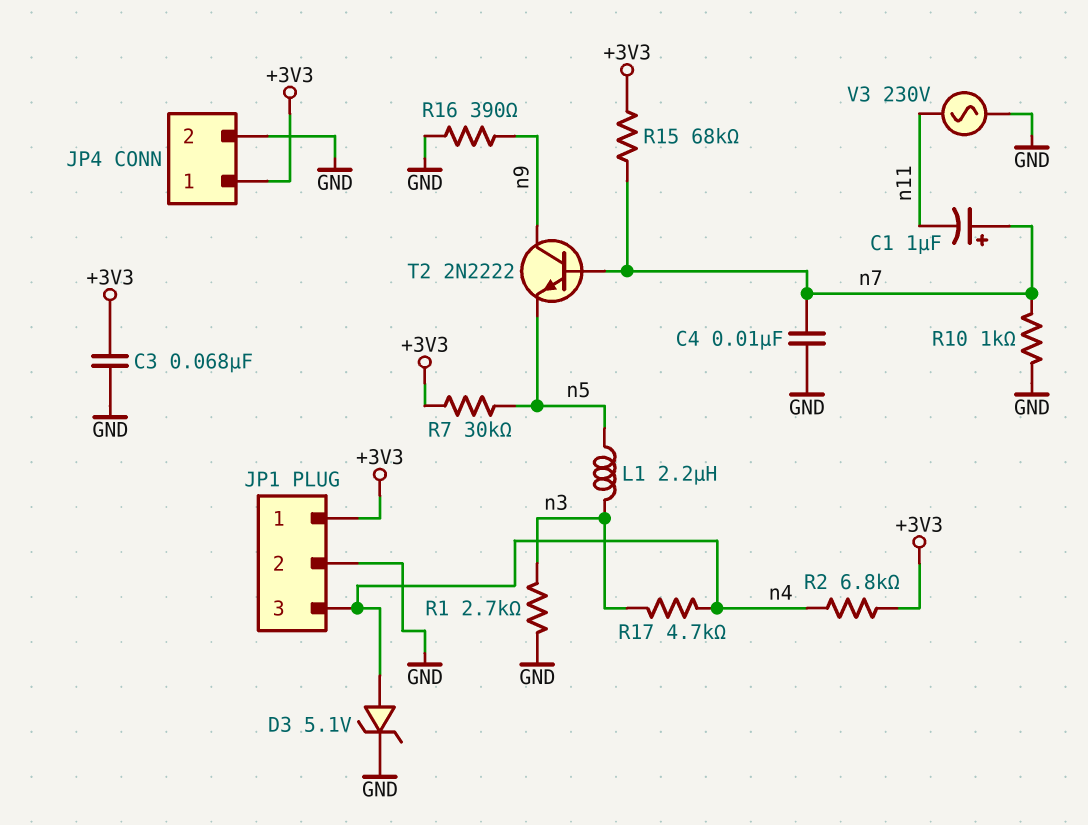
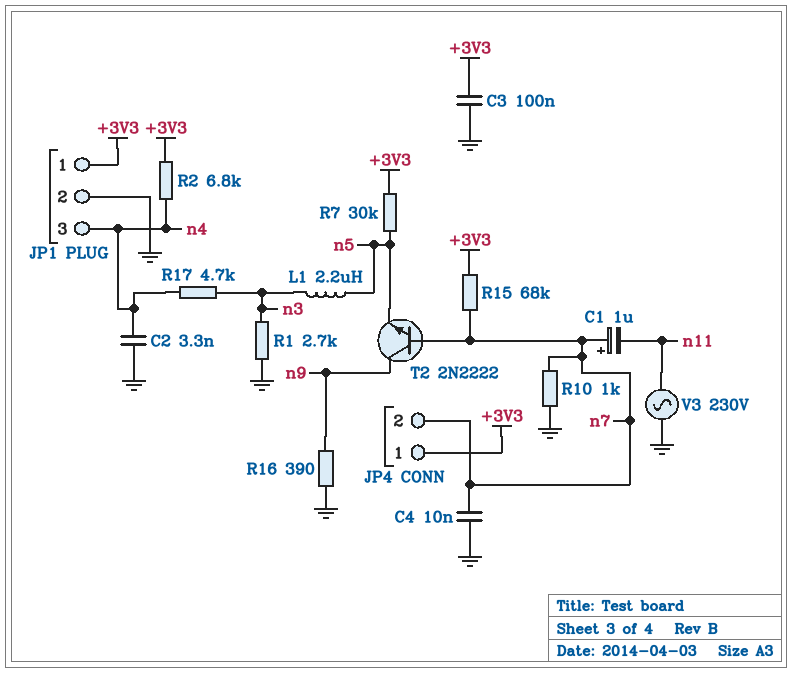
C2: none -> 3.3nF (GND, n4)
C3: 68nF (+3V3, GND) -> 100nF (+3V3, GND)
D3: zener 5.1V (A n4, K GND) -> none
JP4 pin 2: GND -> n7

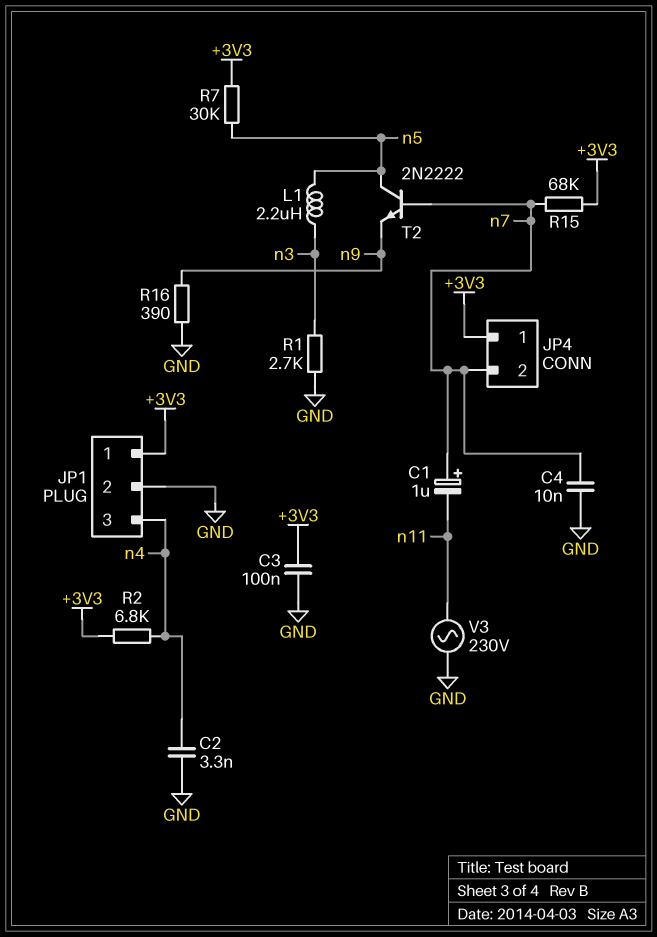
R10: 1k (GND, n7) -> none
R17: 4.7k (n3, n4) -> none
T2: NPN 2N2222 (B n7, C n9, E n5) -> NPN 2N2222 (B n7, C n5, E n9)

